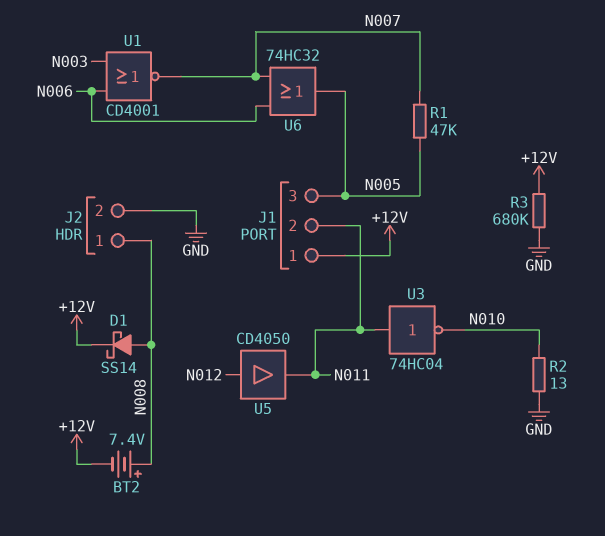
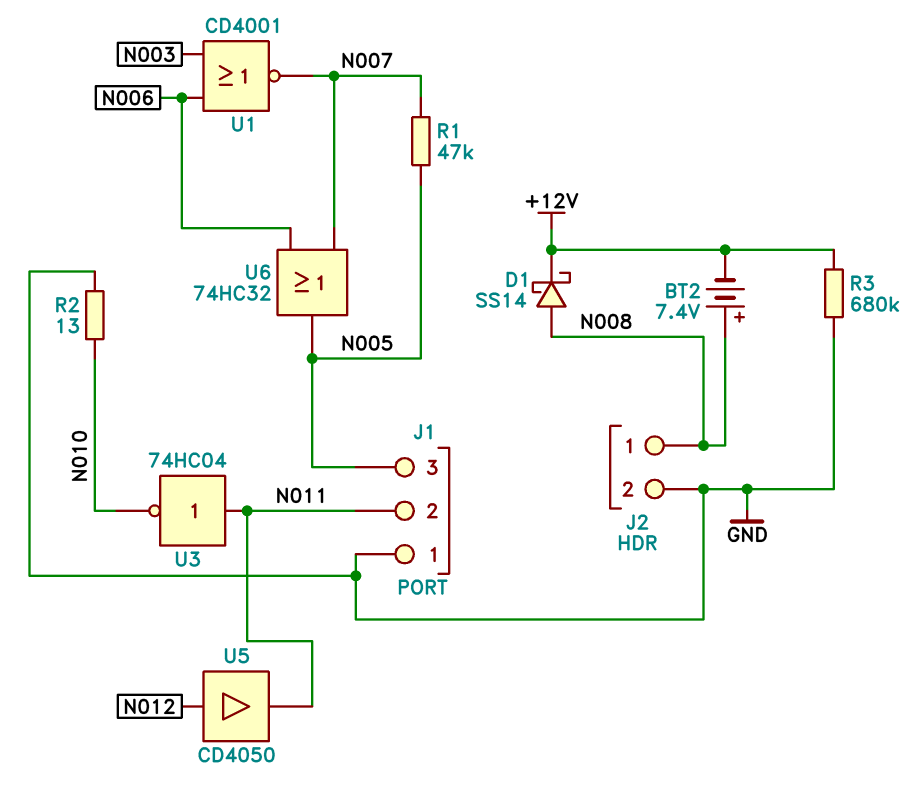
J1 pin 1: +12V -> GND

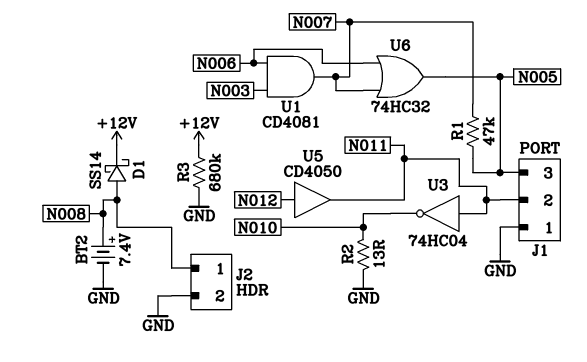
BT2: 7.4V (plus N008, minus +12V) -> 7.4V (plus N008, minus GND)
U1: NOR CD4001 (in N003, in N006, out N007) -> AND CD4081 (in N003, in N006, out N007)

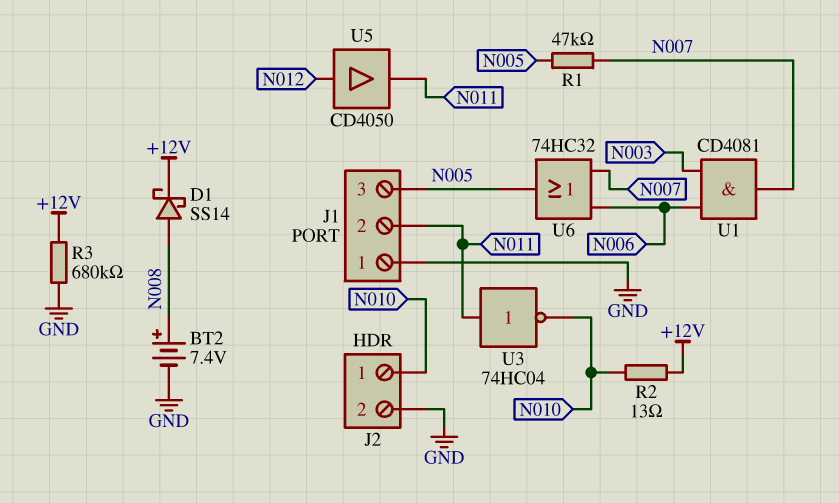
J2 pin 1: N008 -> N010
R2: 13 (GND, N010) -> 13 (+12V, N010)

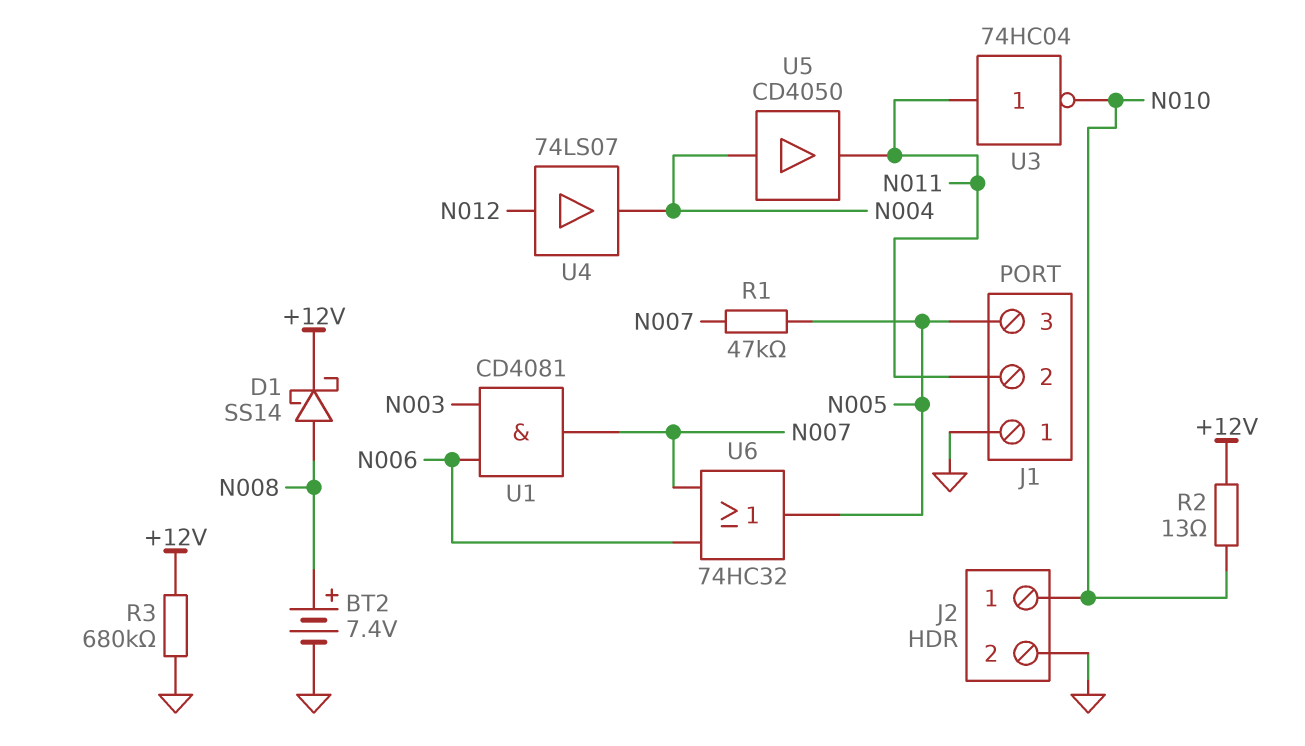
U4: none -> buffer 74LS07 (in N012, out N004)
U5: buffer CD4050 (in N012, out N011) -> buffer CD4050 (in N004, out N011)

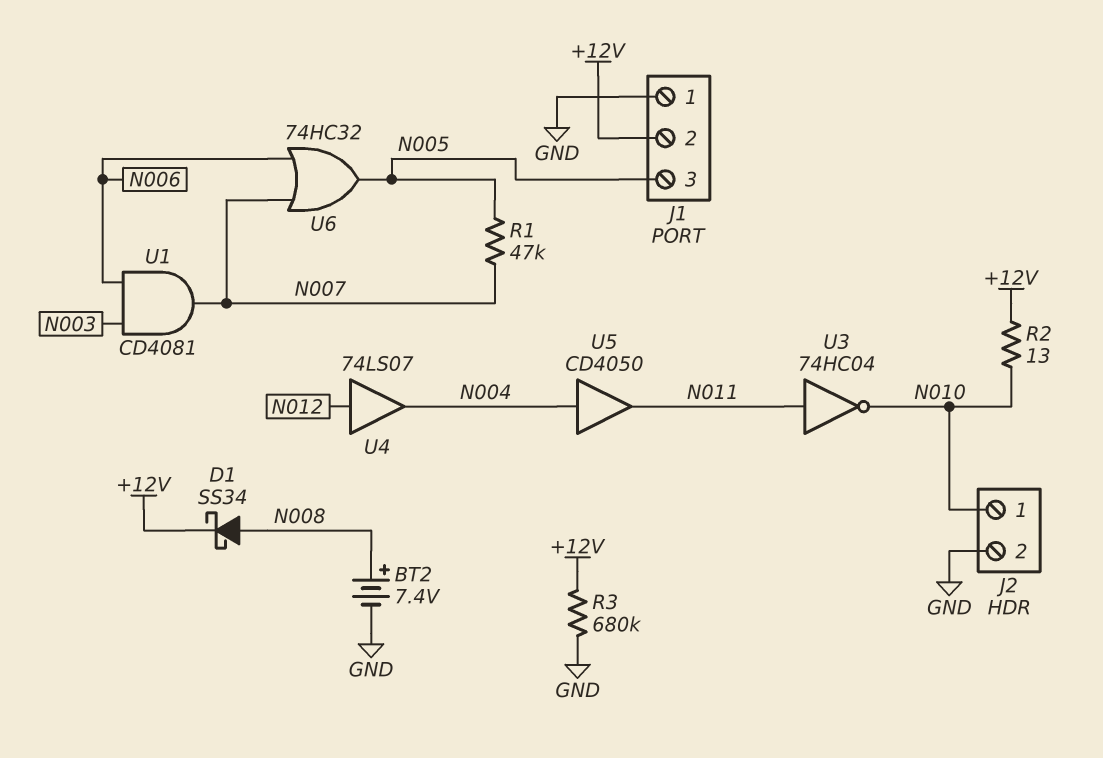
D1: schottky SS14 (A N008, K +12V) -> schottky SS34 (A N008, K +12V)
J1 pin 2: N011 -> +12V

